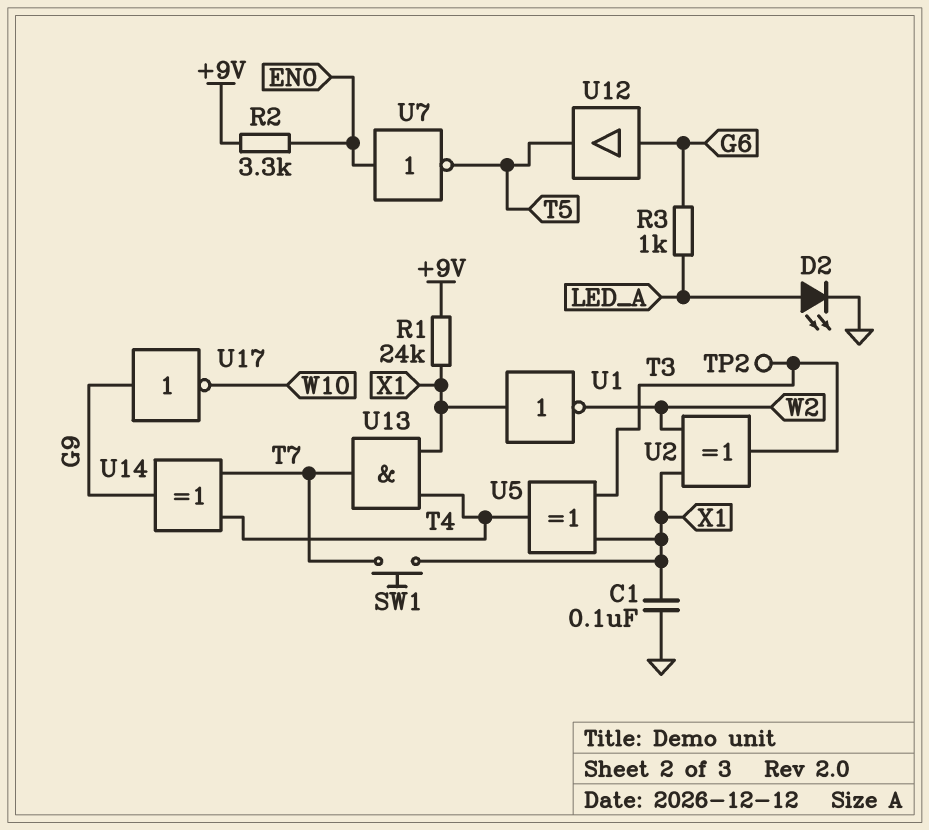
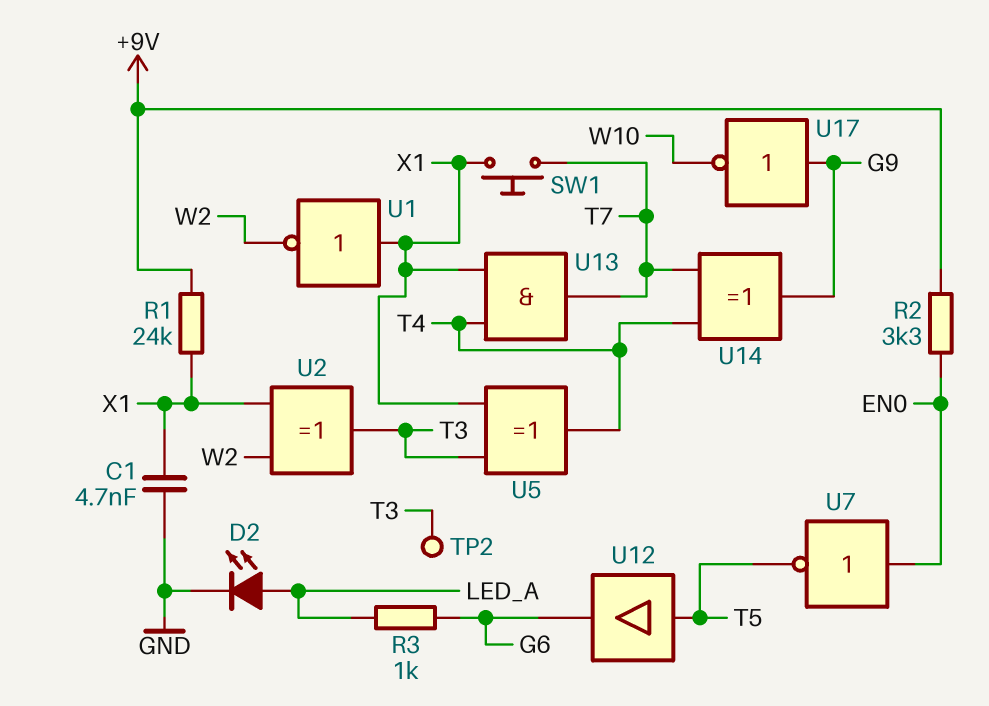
C1: 100nF (GND, X1) -> 4.7nF (GND, X1)
U12: buffer (in G6, out T5) -> buffer (in T5, out G6)

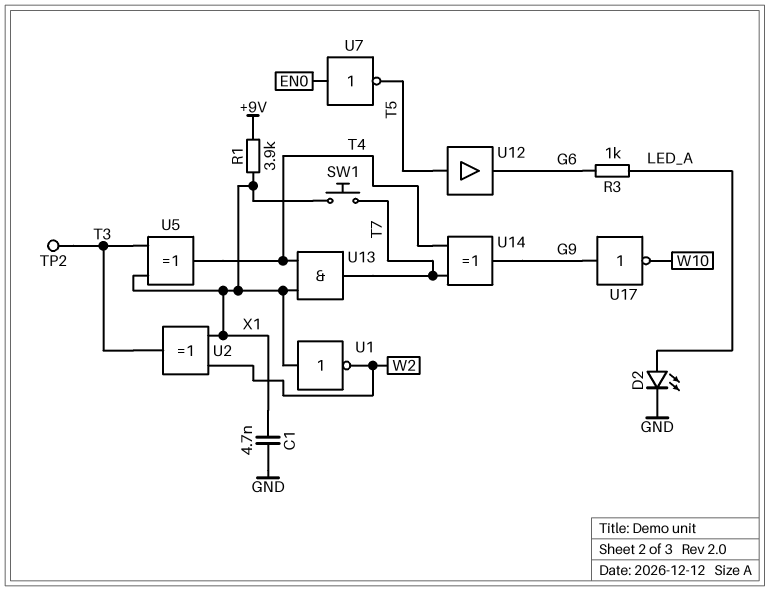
R1: 24k (+9V, X1) -> 3.9k (+9V, X1)
R2: 3.3k (+9V, EN0) -> none

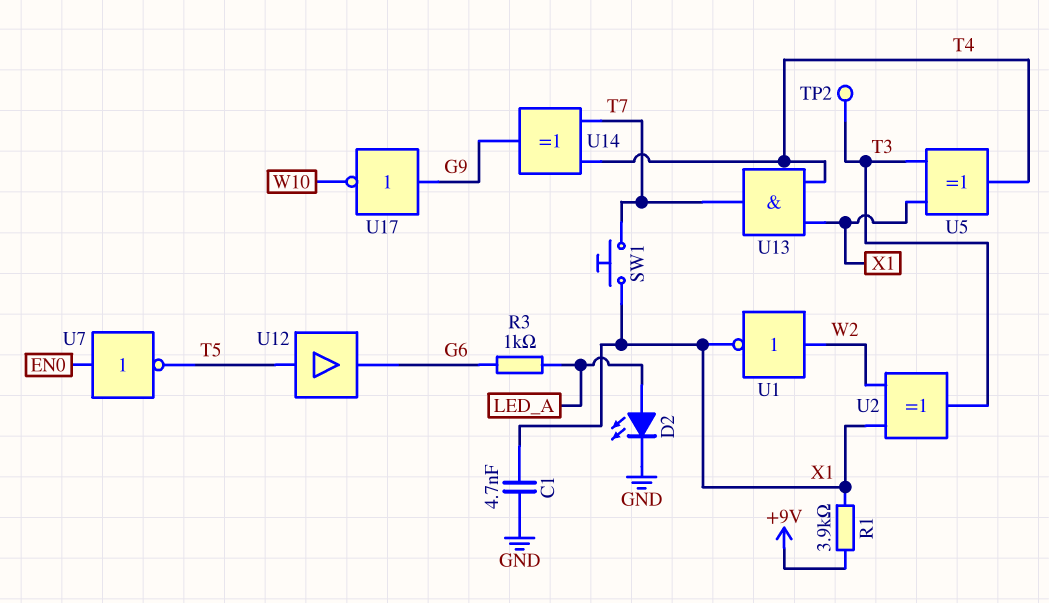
U1: NOT (in X1, out W2) -> NOT (in W2, out X1)

